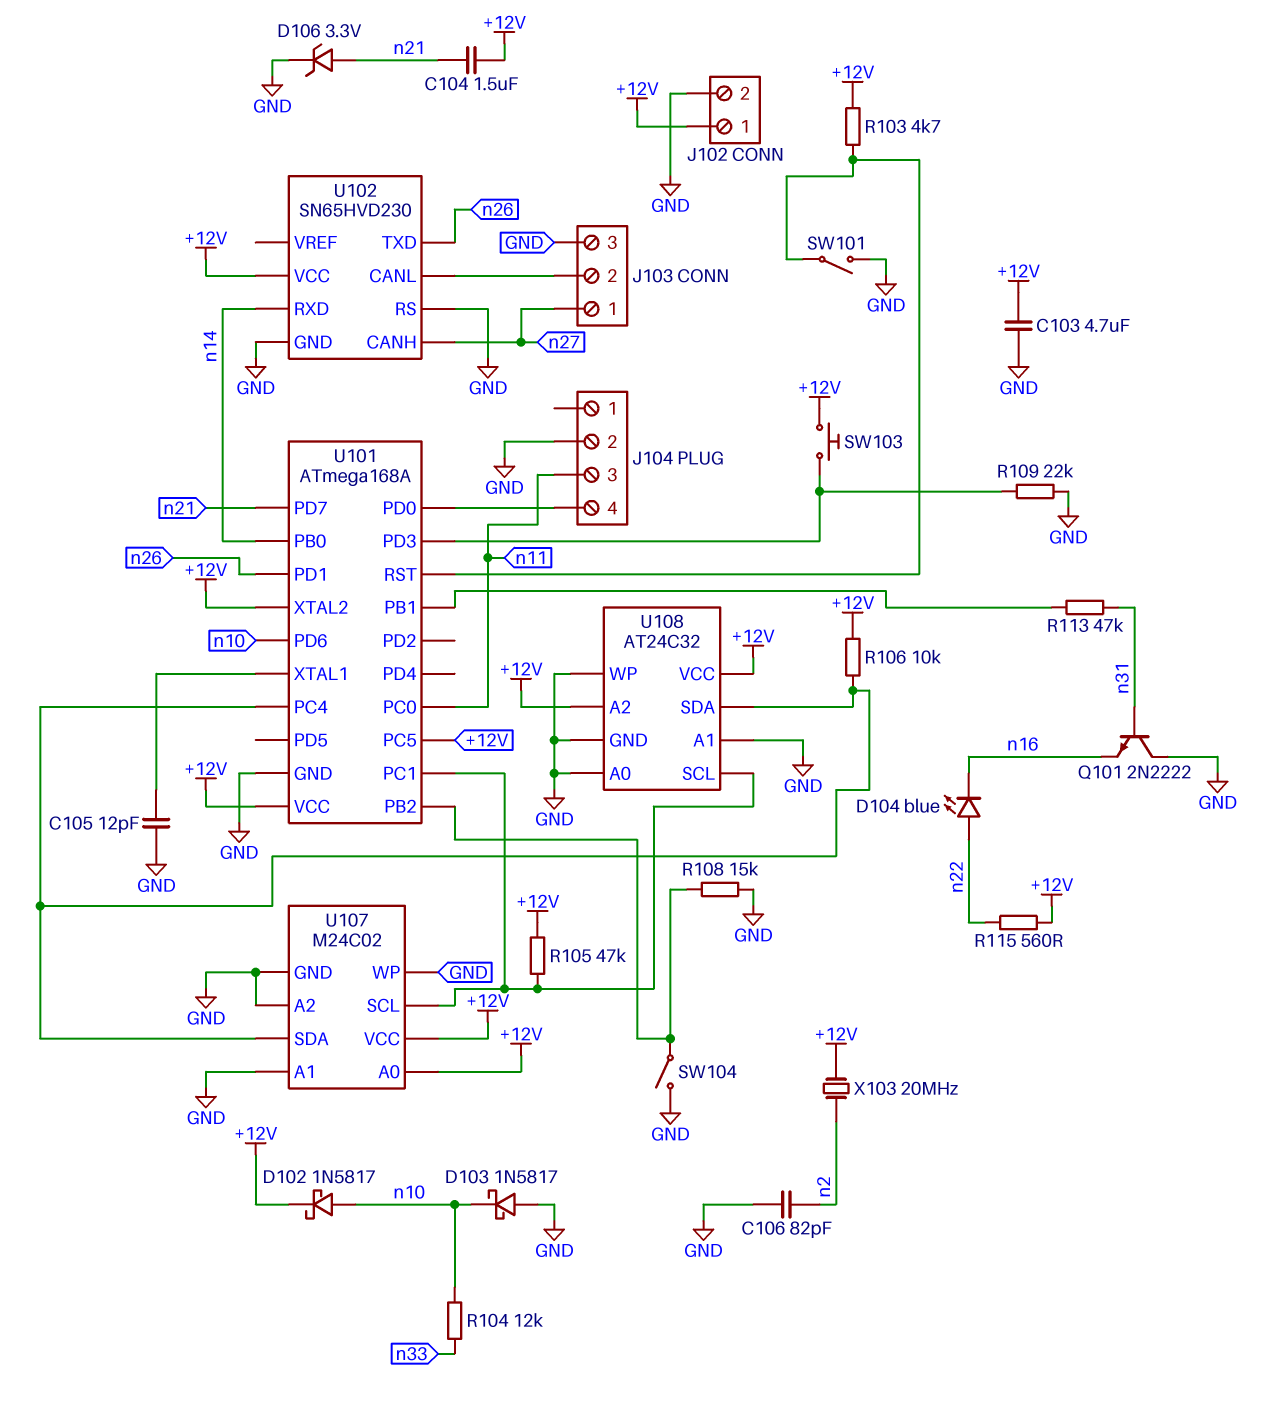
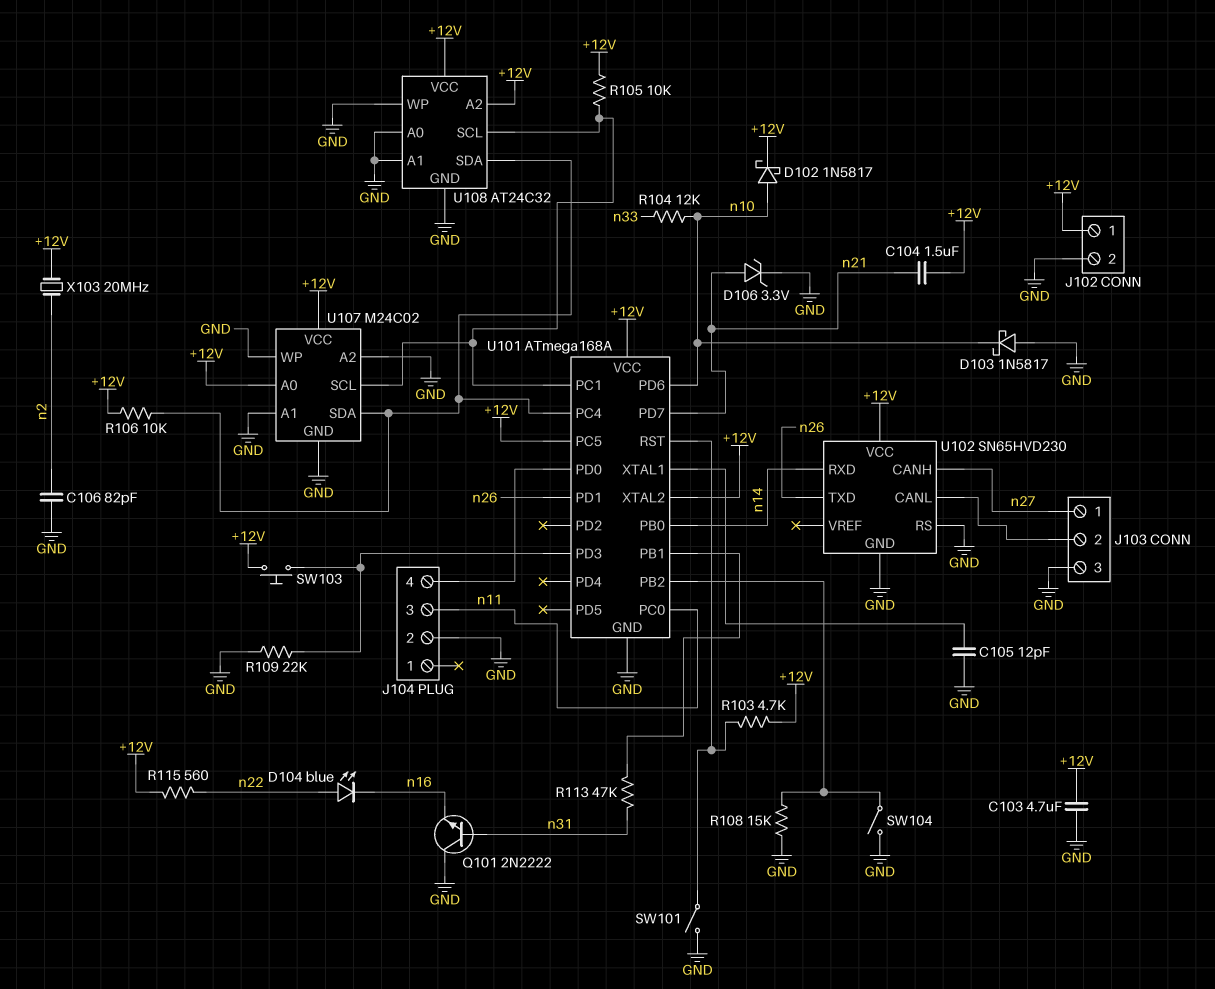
R105: 47k (+12V, U101/PC1) -> 10k (+12V, U101/PC1)

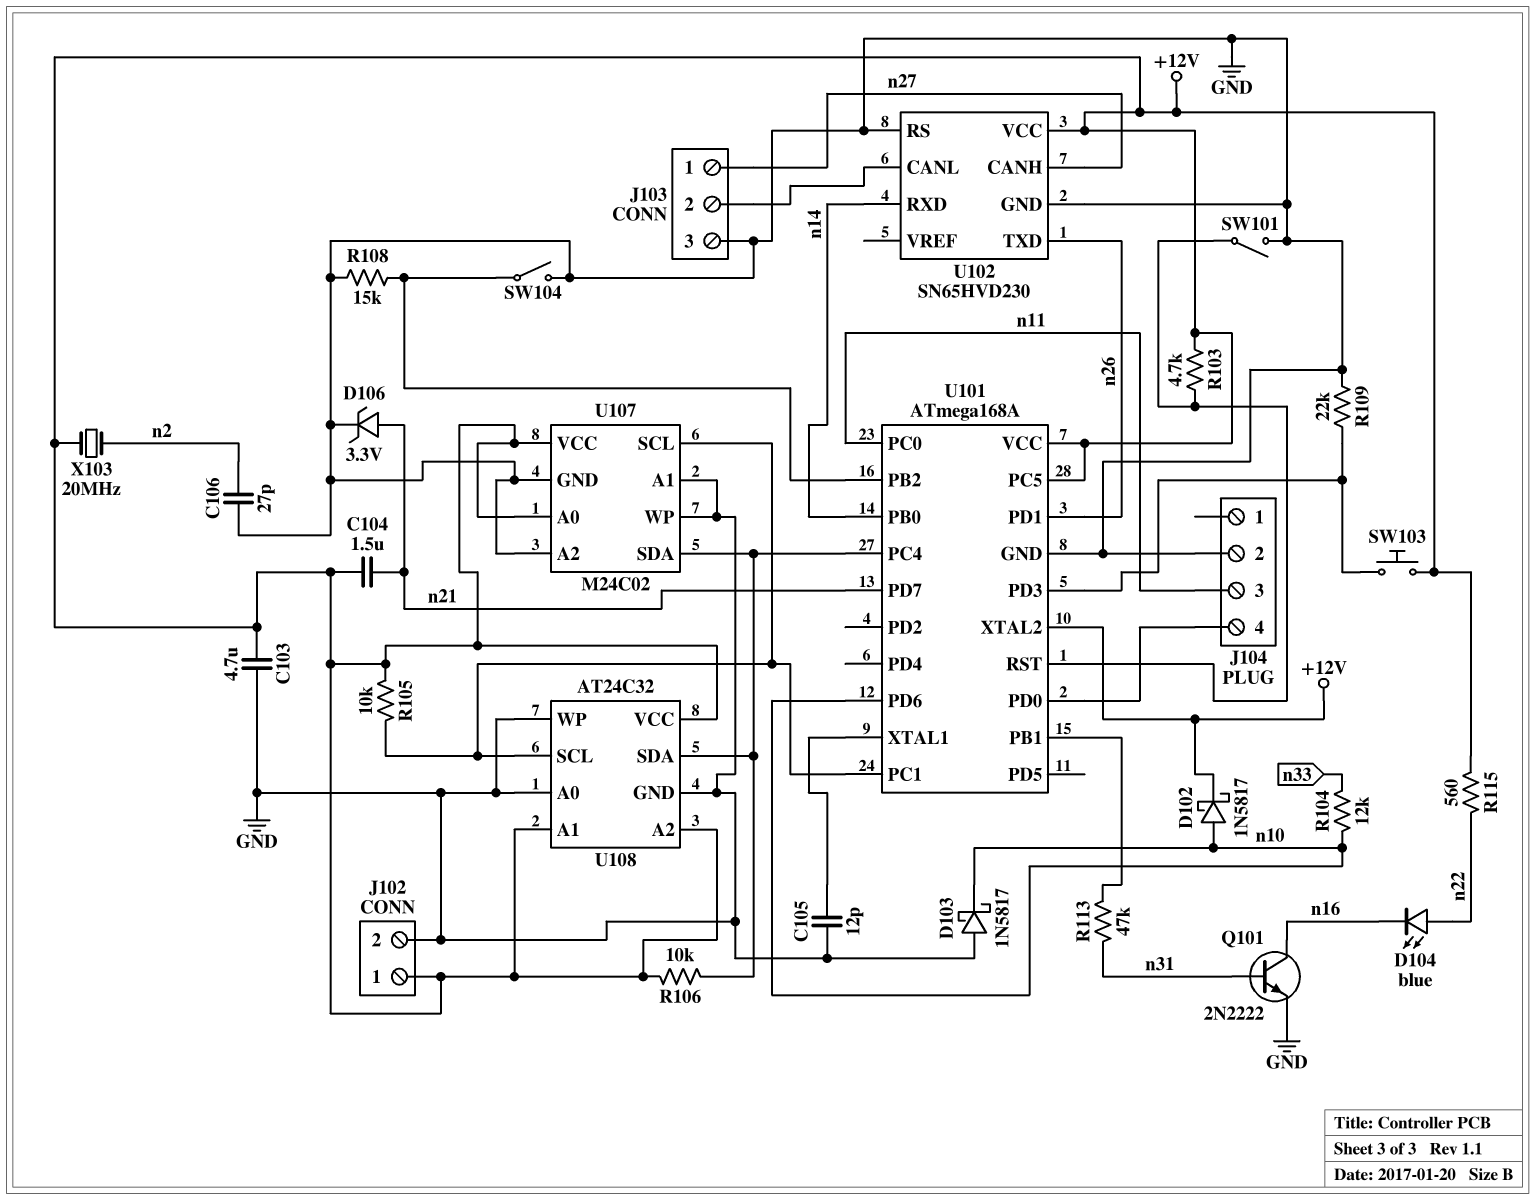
C106: 82pF (GND, n2) -> 27pF (GND, n2)
Q101: NPN 2N2222 (B n31, C GND, E n16) -> NPN 2N2222 (B n31, C n16, E GND)
U108 pin A1: GND -> +12V

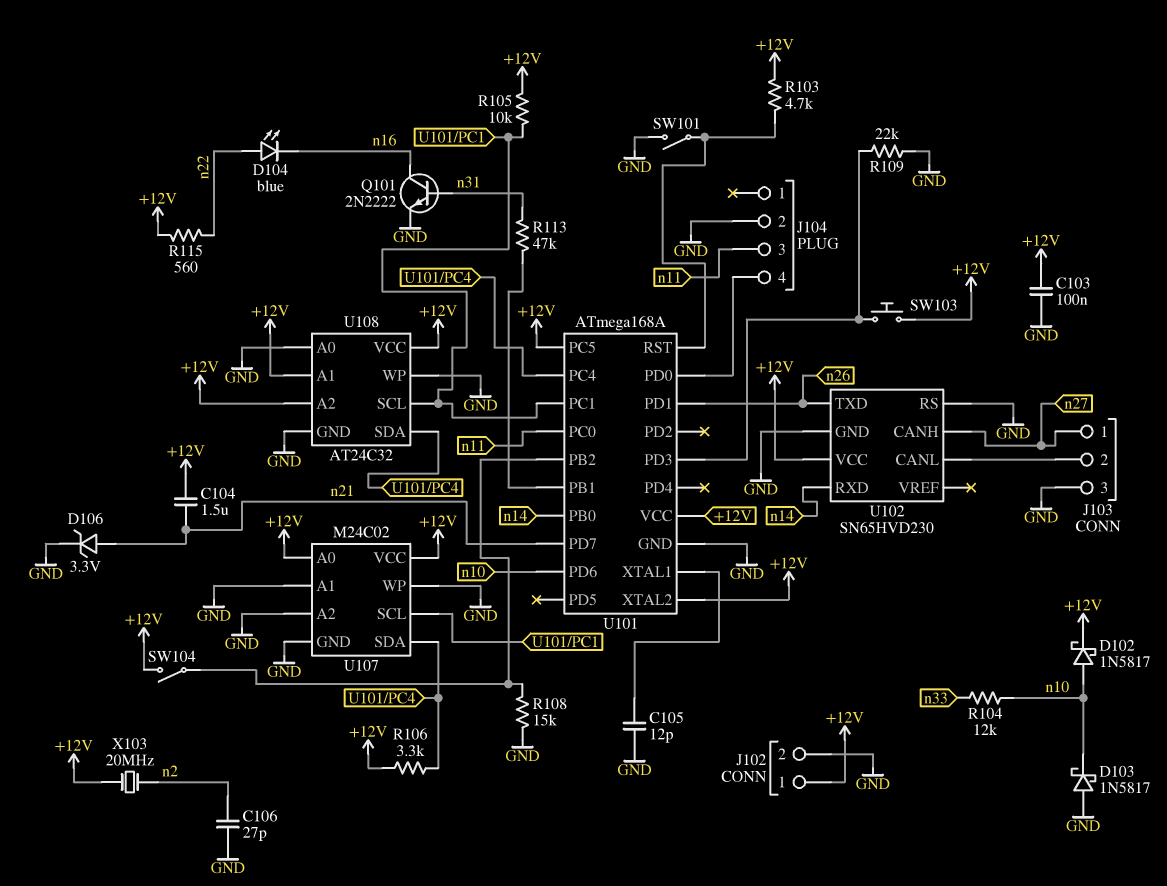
C103: 4.7uF (+12V, GND) -> 100nF (+12V, GND)
R106: 10k (+12V, U101/PC4) -> 3.3k (+12V, U101/PC4)
SW104: switch (GND, U101/PB2) -> switch (+12V, U101/PB2)

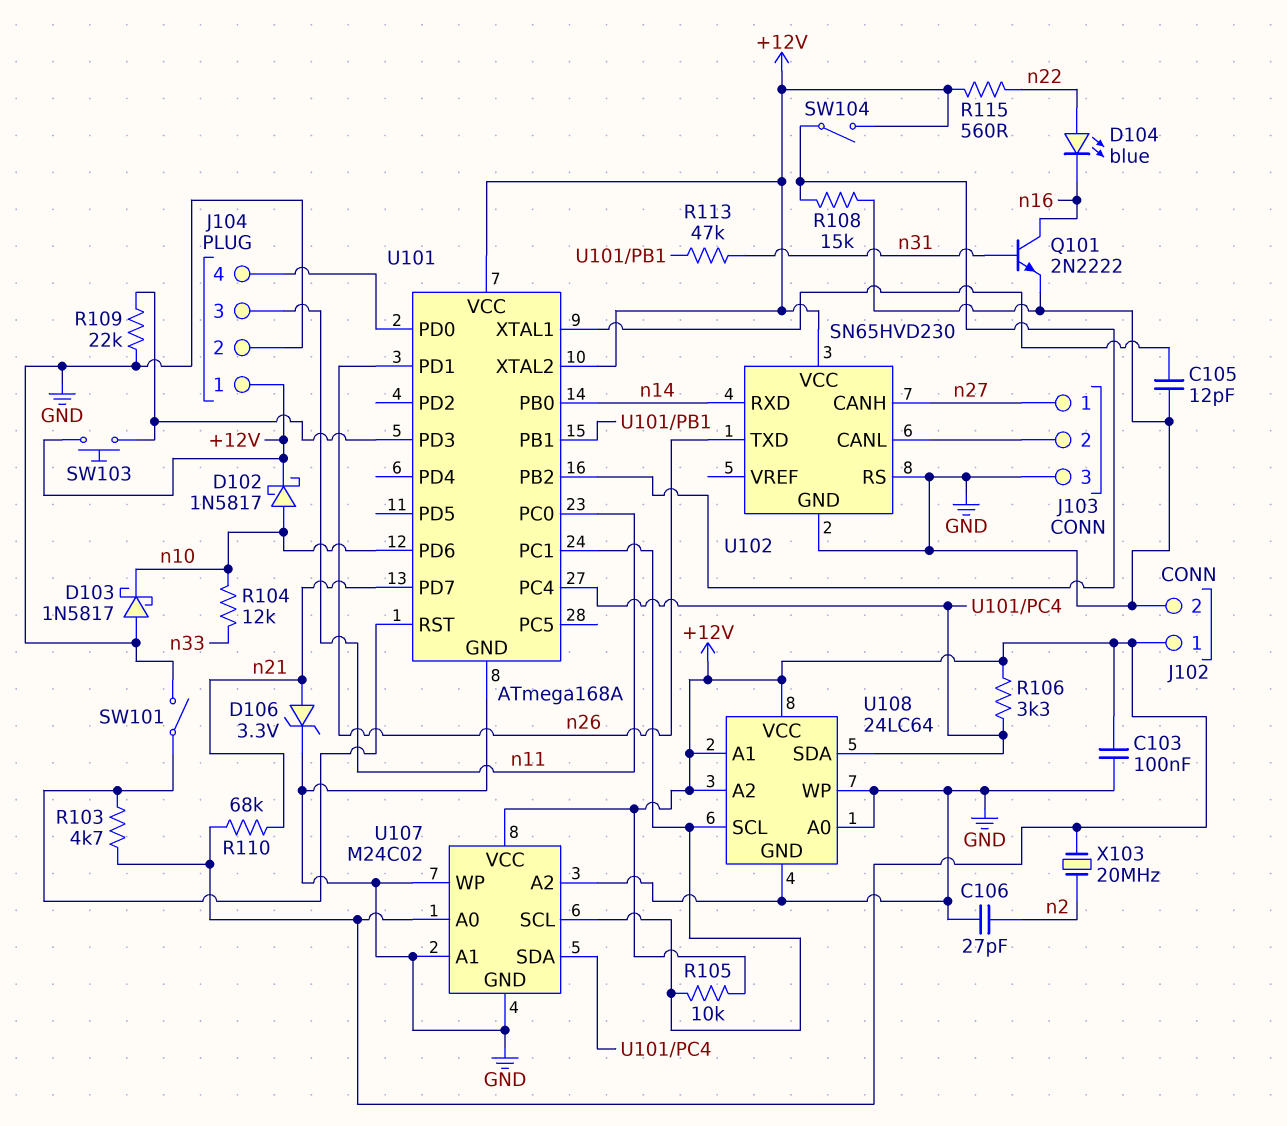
C104: 1.5uF (+12V, n21) -> none
J104 pin 1: none -> +12V
R110: none -> 68k (+12V, n21)
U101 pin PC5: +12V -> none
U108: AT24C32 -> 24LC64

